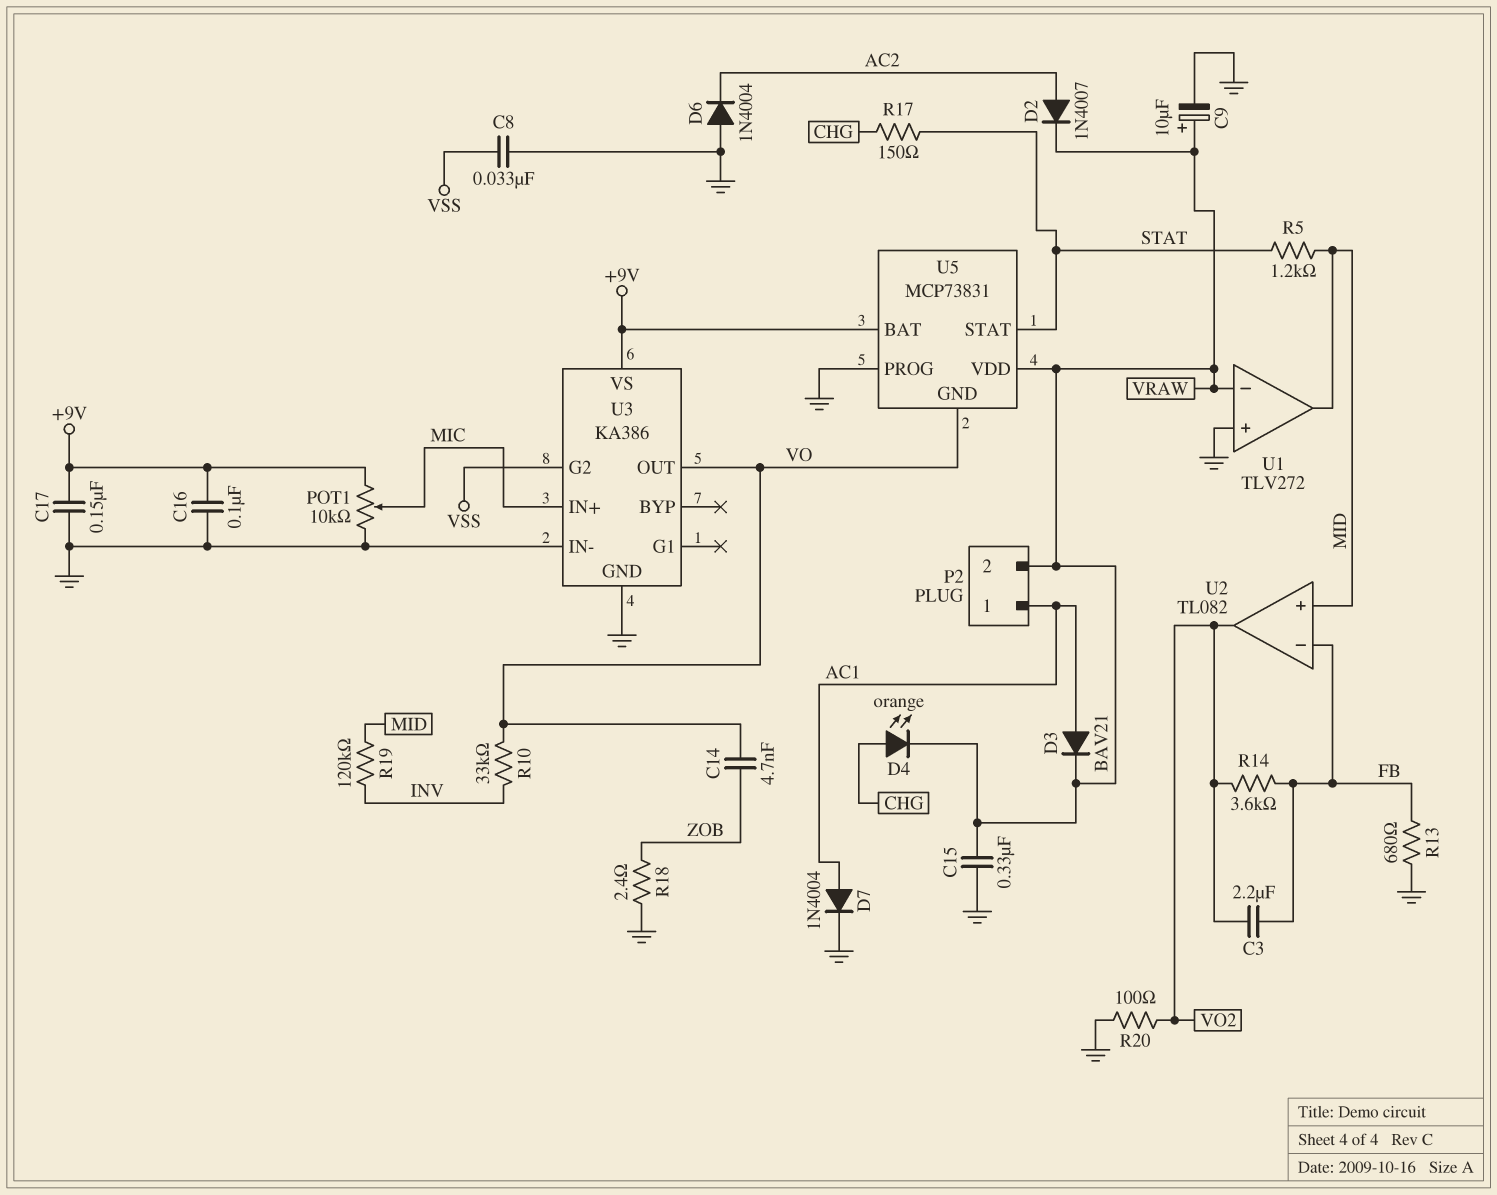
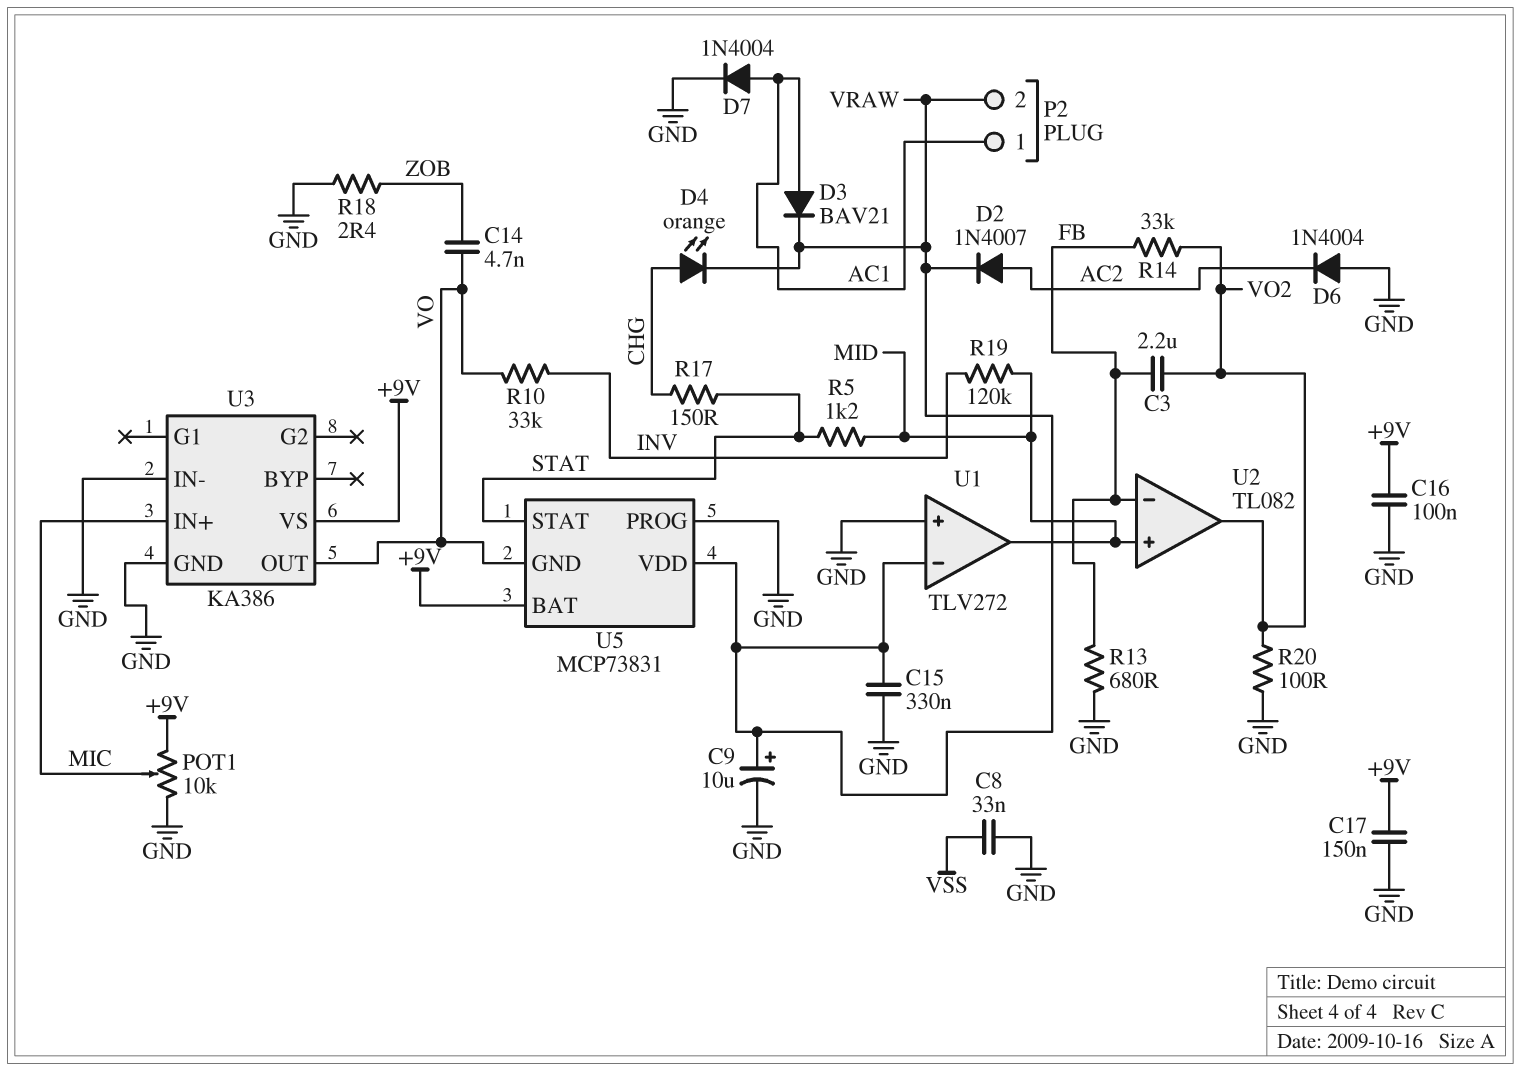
R14: 3.6k (FB, VO2) -> 33k (FB, VO2)
U3 pin G2: VSS -> none

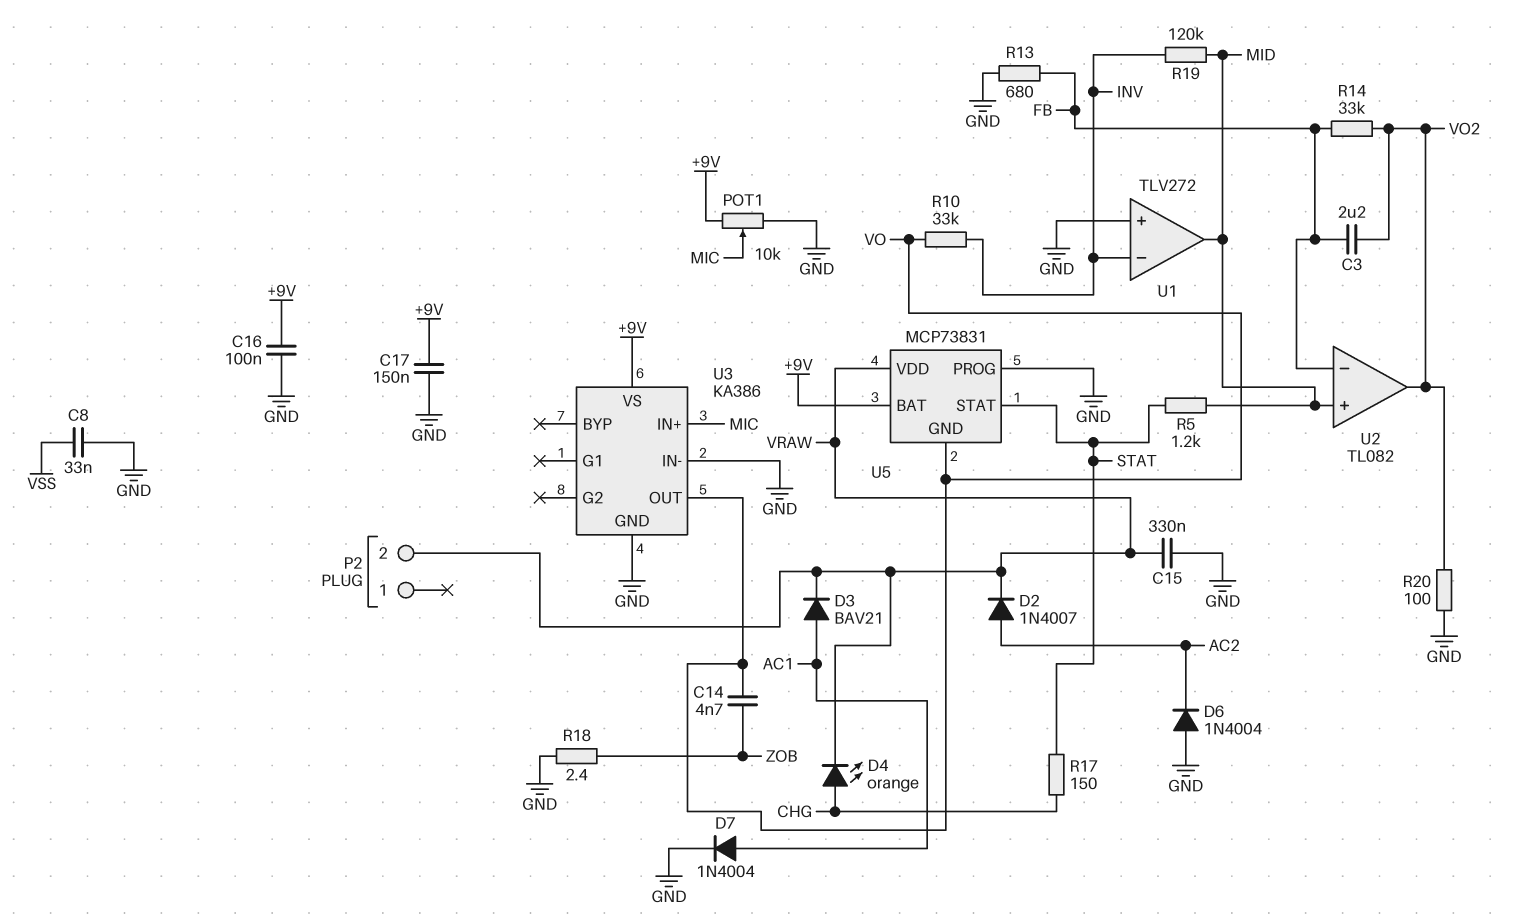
C9: 10uF (plus VRAW, minus GND) -> none
P2 pin 1: AC1 -> none
U1 pin in-: VRAW -> INV

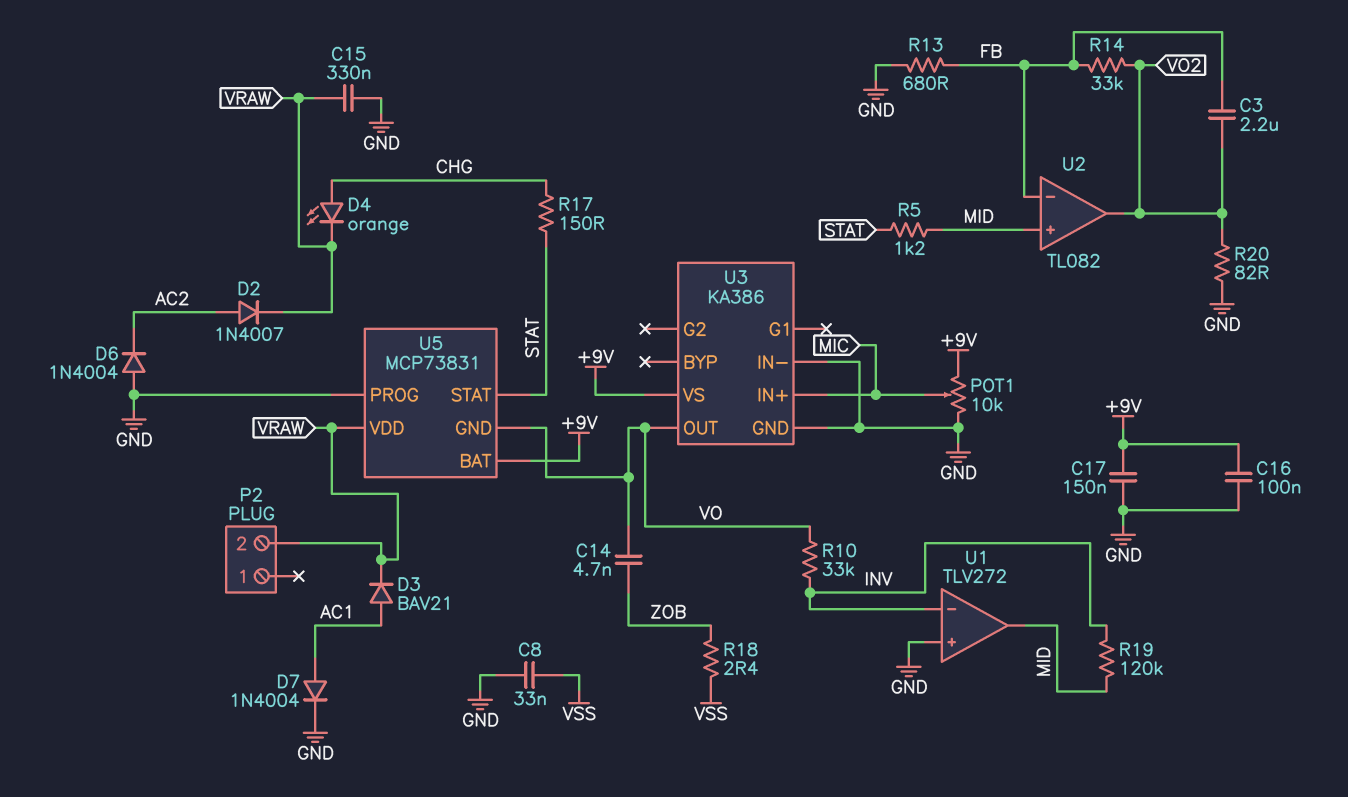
R18: 2.4 (GND, ZOB) -> 2.4 (VSS, ZOB)
R20: 100 (GND, VO2) -> 82 (GND, VO2)

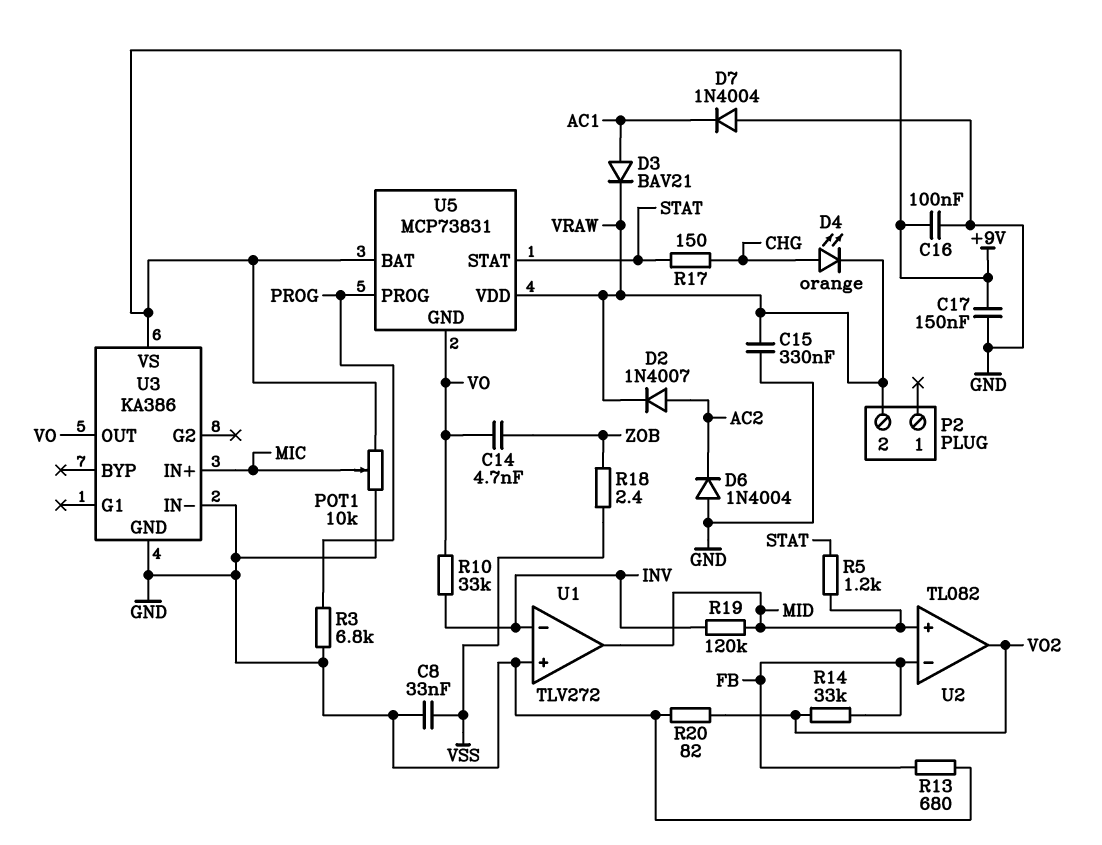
C3: 2.2uF (FB, VO2) -> none
D7: diode 1N4004 (A AC1, K GND) -> diode 1N4004 (A GND, K AC1)
R3: none -> 6.8k (GND, PROG)
U5 pin PROG: GND -> PROG

